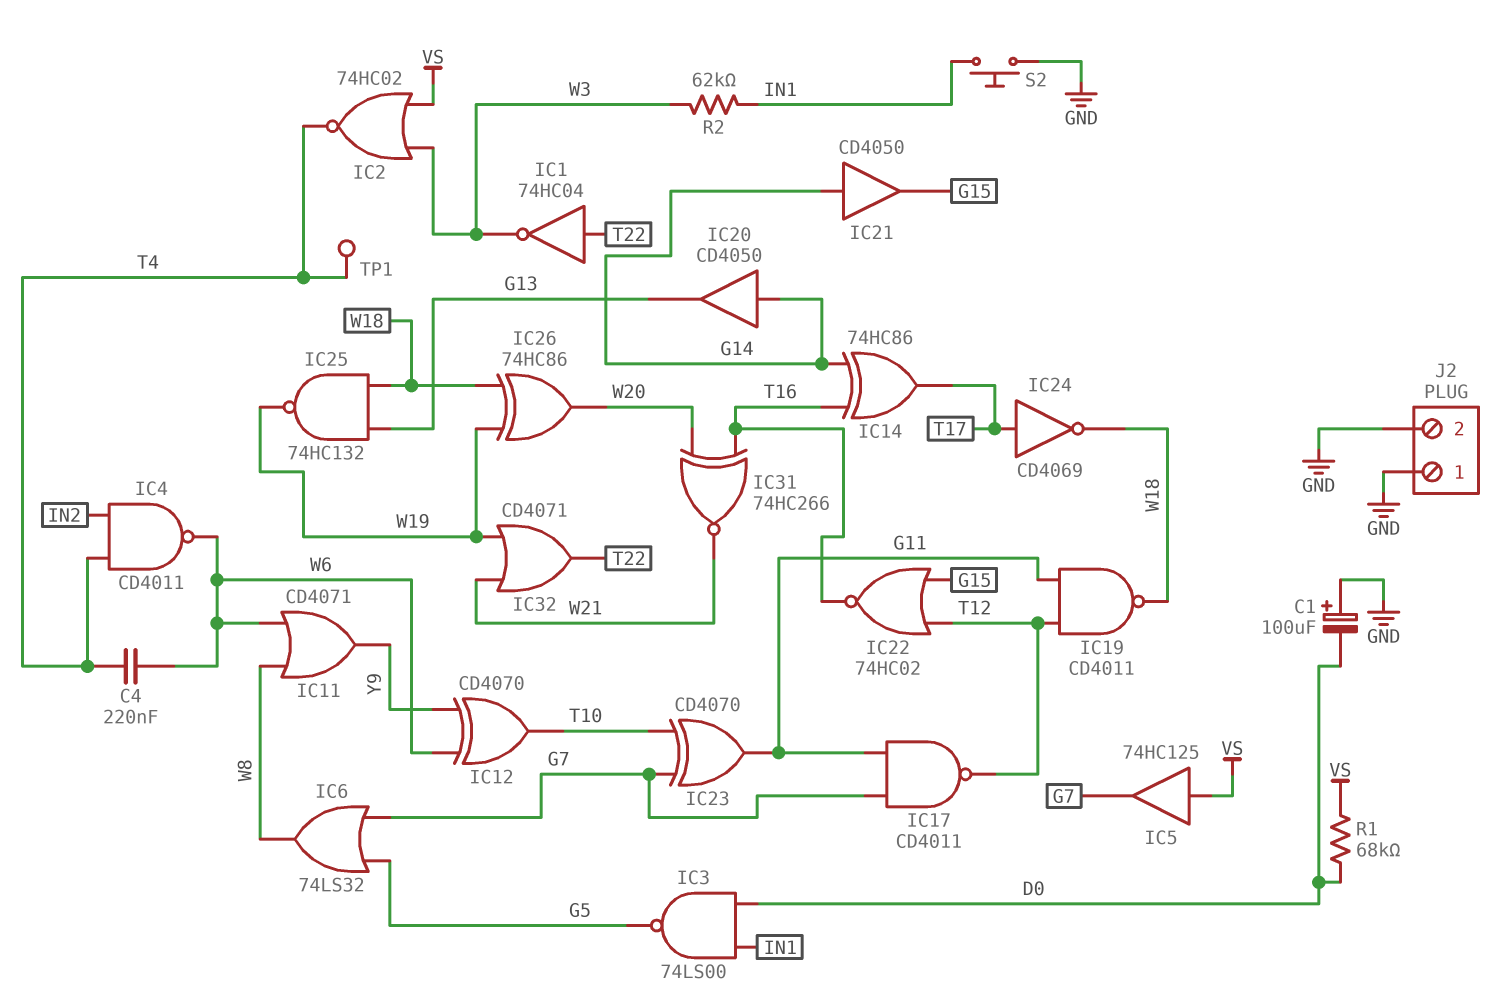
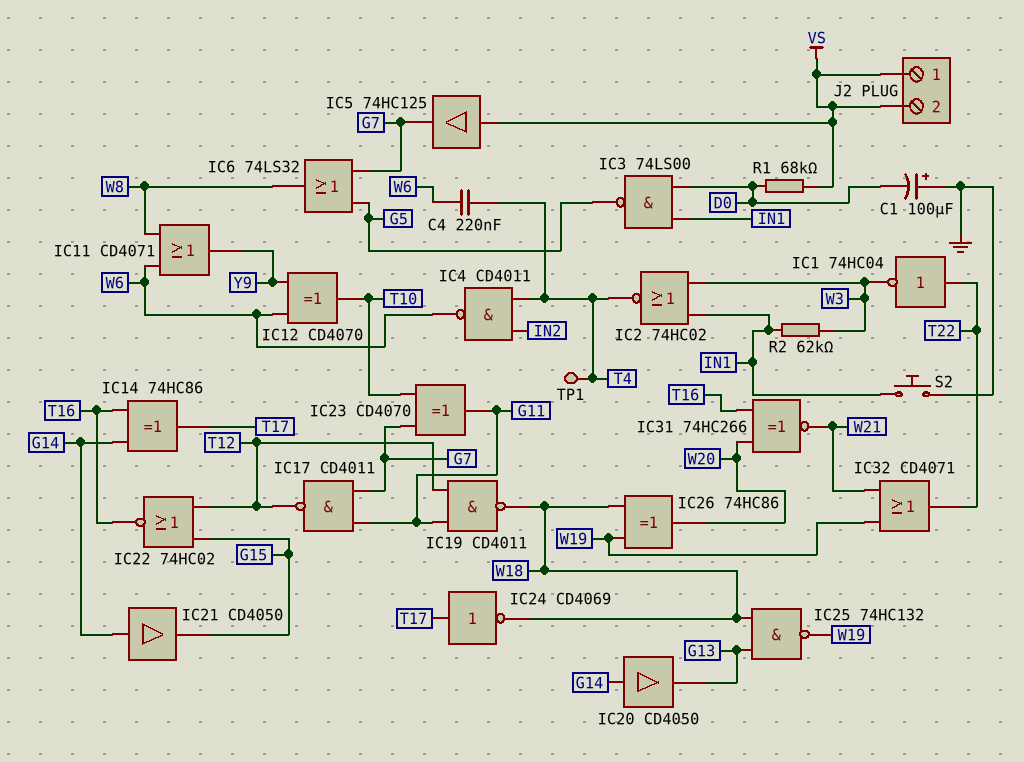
IC2: NOR 74HC02 (in VS, in W3, out T4) -> NOR 74HC02 (in IN1, in W3, out T4)
J2 pin 1: GND -> VS
J2 pin 2: GND -> VS

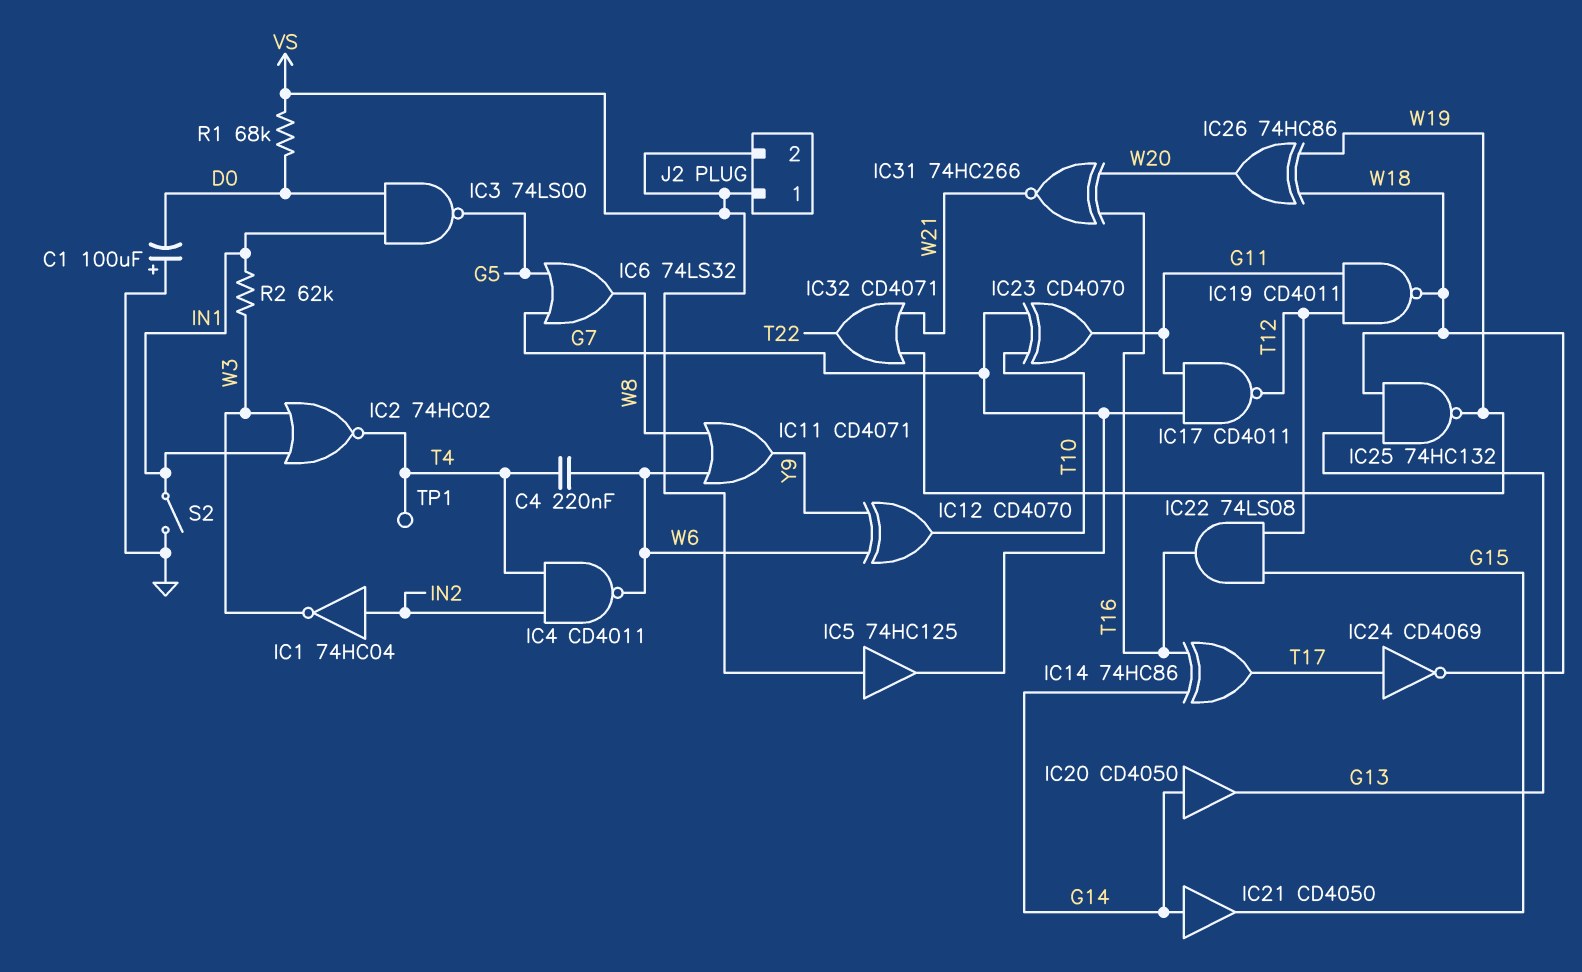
IC1: NOT 74HC04 (in T22, out W3) -> NOT 74HC04 (in IN2, out W3)
IC22: NOR 74HC02 (in G15, in T12, out T16) -> AND 74LS08 (in G15, in T12, out T16)
S2: button (GND, IN1) -> switch (GND, IN1)

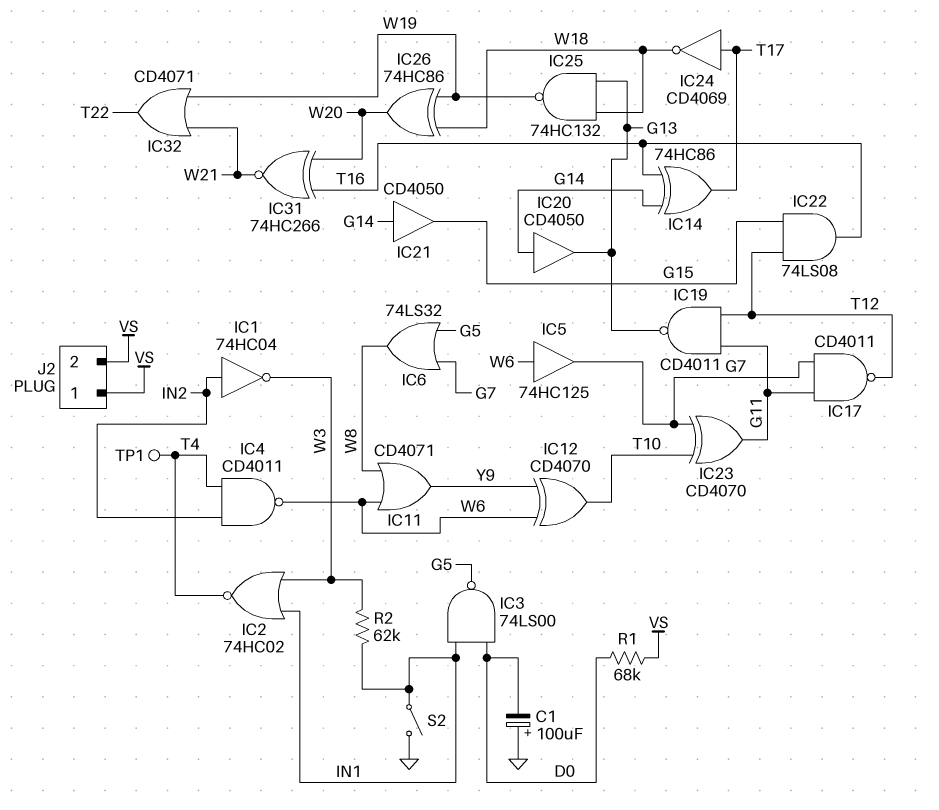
C4: 220nF (T4, W6) -> none
IC5: buffer 74HC125 (in VS, out G7) -> buffer 74HC125 (in W6, out G7)
IC19: NAND CD4011 (in G11, in T12, out W18) -> NAND CD4011 (in G11, in T12, out G13)

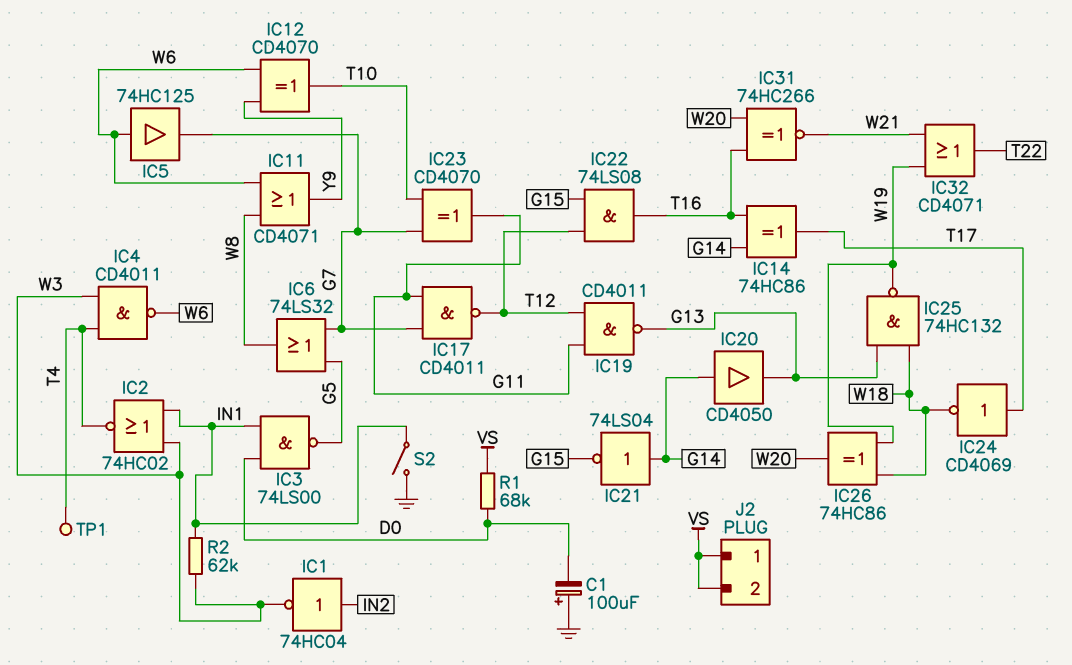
IC4: NAND CD4011 (in IN2, in T4, out W6) -> NAND CD4011 (in T4, in W3, out W6)
IC21: buffer CD4050 (in G14, out G15) -> NOT 74LS04 (in G14, out G15)

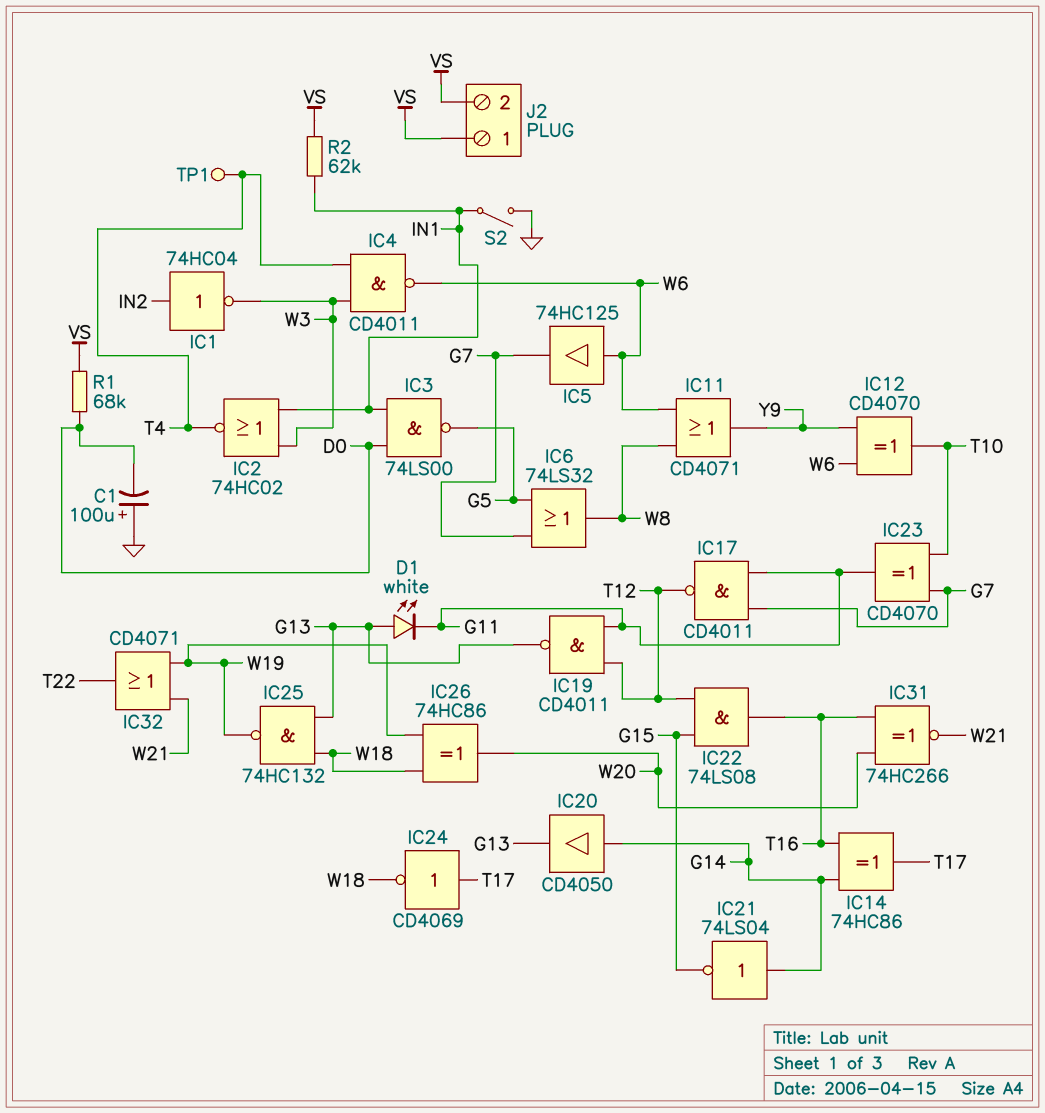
D1: none -> LED white (A G13, K G11)
R2: 62k (IN1, W3) -> 62k (IN1, VS)

